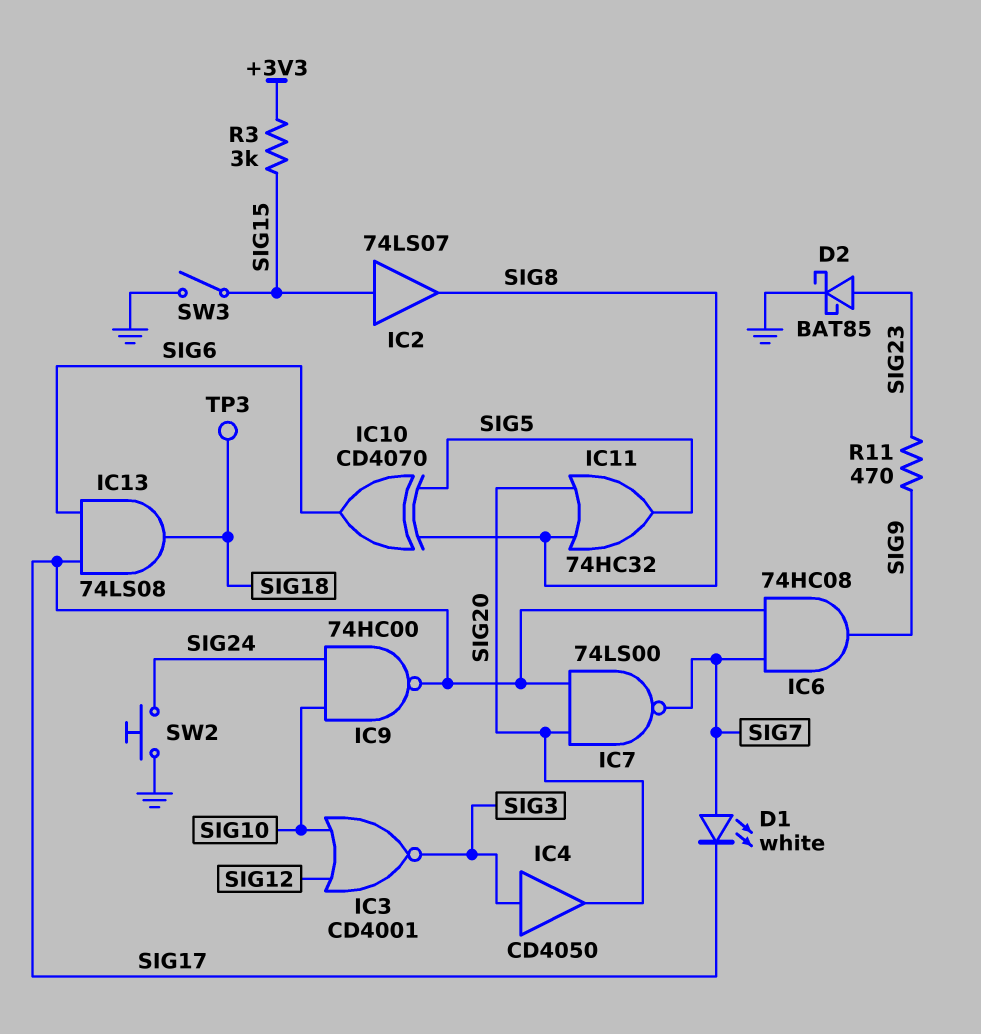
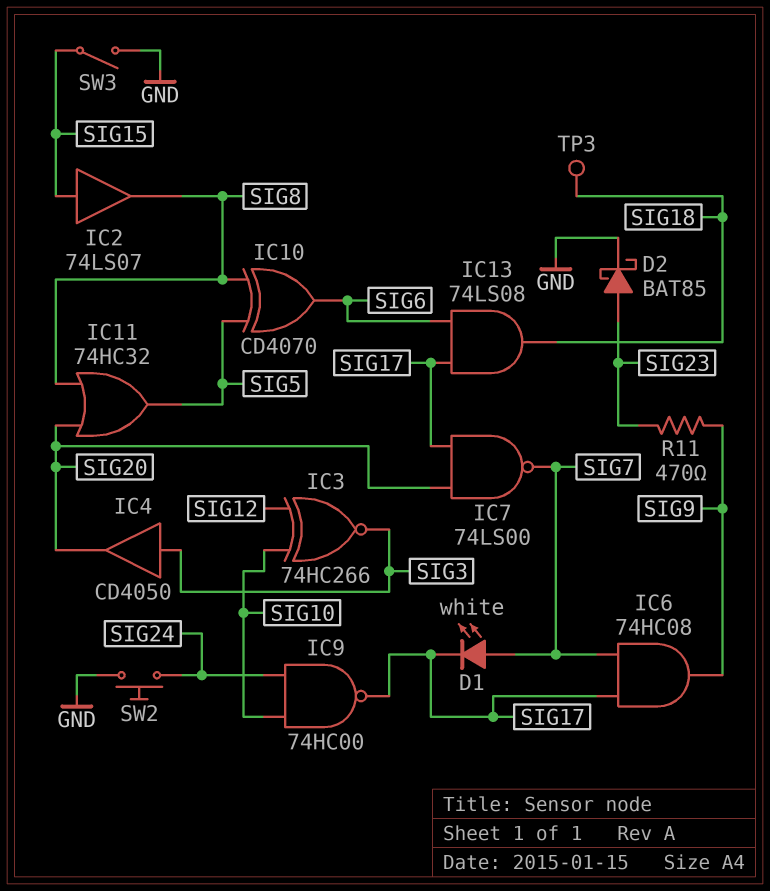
IC3: NOR CD4001 (in SIG10, in SIG12, out SIG3) -> XNOR 74HC266 (in SIG10, in SIG12, out SIG3)
R3: 3k (+3V3, SIG15) -> none

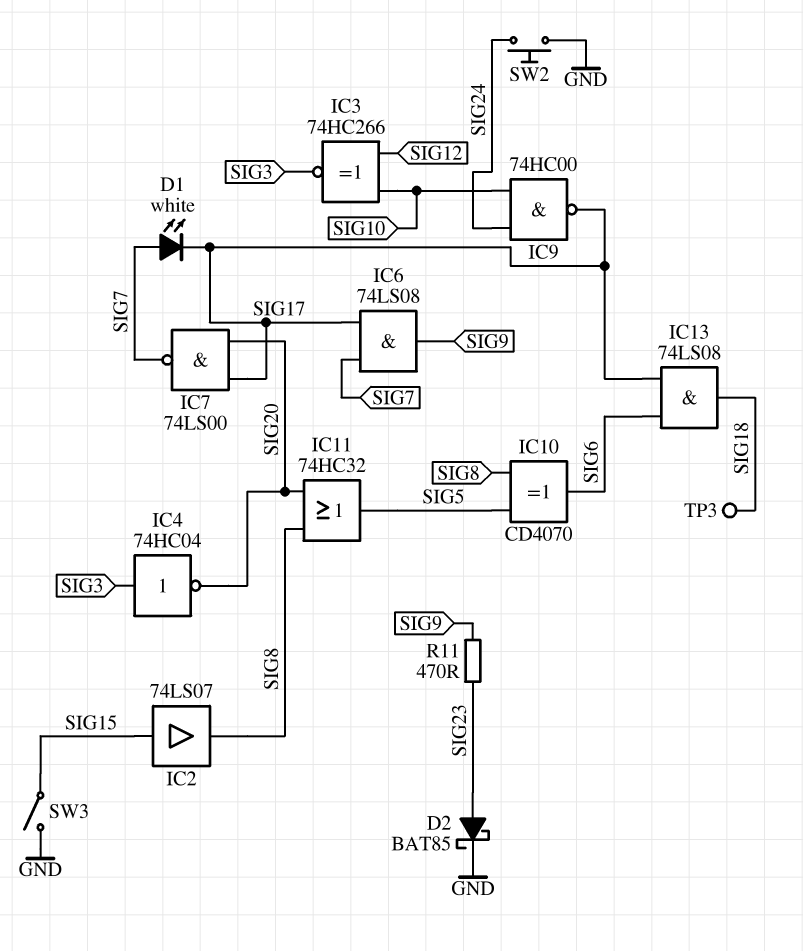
IC4: buffer CD4050 (in SIG3, out SIG20) -> NOT 74HC04 (in SIG3, out SIG20)
IC6: AND 74HC08 (in SIG7, in SIG17, out SIG9) -> AND 74LS08 (in SIG7, in SIG17, out SIG9)

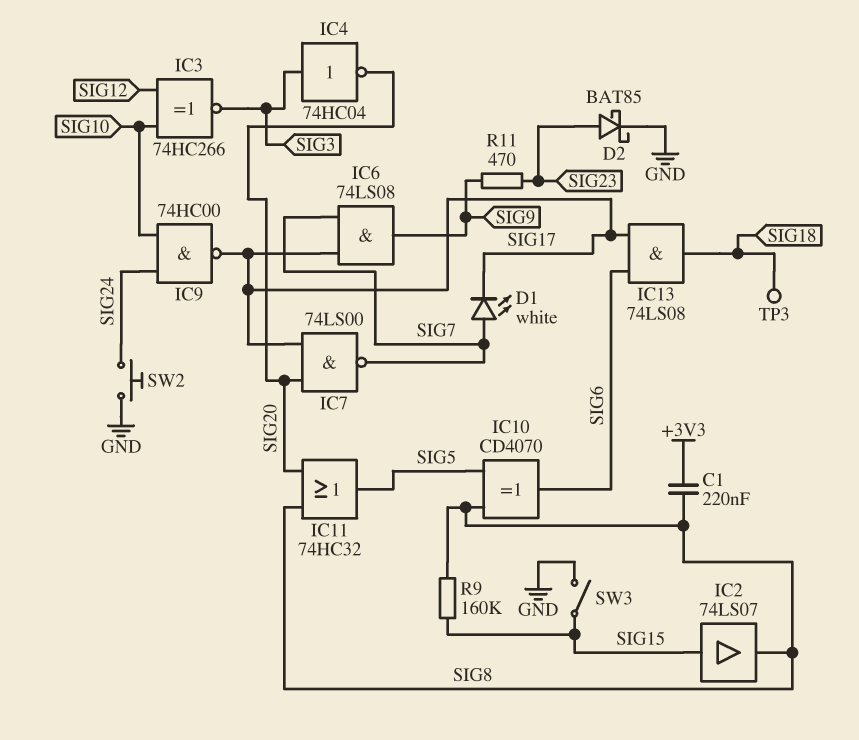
C1: none -> 220nF (+3V3, SIG8)
R9: none -> 160k (SIG8, SIG15)

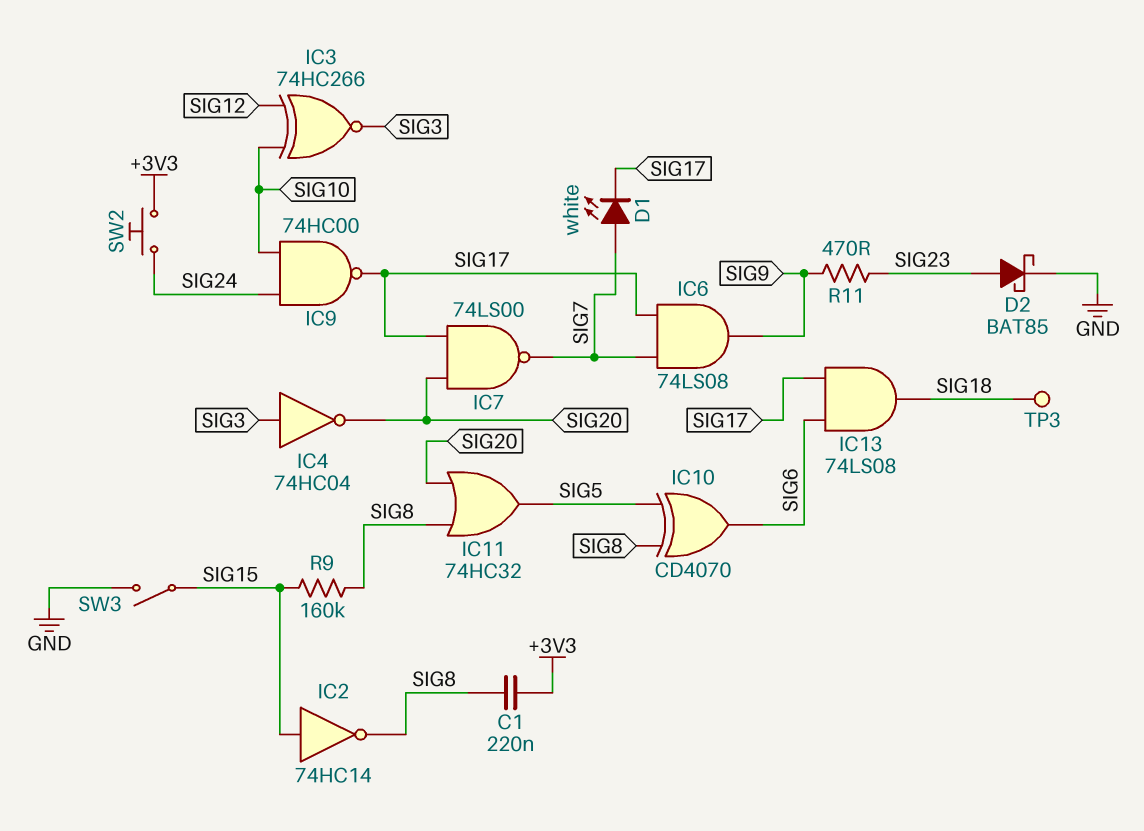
IC2: buffer 74LS07 (in SIG15, out SIG8) -> NOT 74HC14 (in SIG15, out SIG8)
SW2: button (GND, SIG24) -> button (+3V3, SIG24)

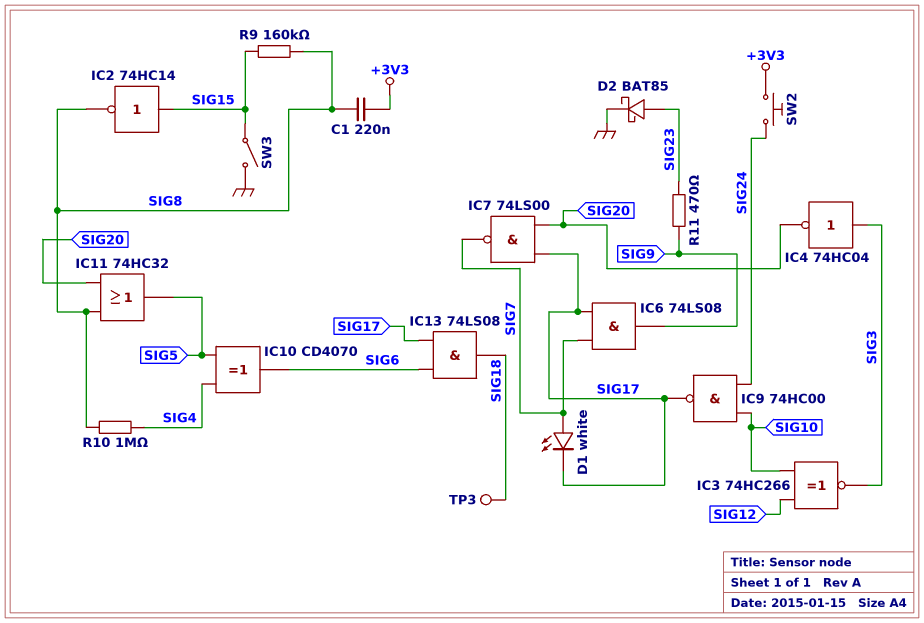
IC10: XOR CD4070 (in SIG5, in SIG8, out SIG6) -> XOR CD4070 (in SIG4, in SIG5, out SIG6)
R10: none -> 1M (SIG4, SIG8)

